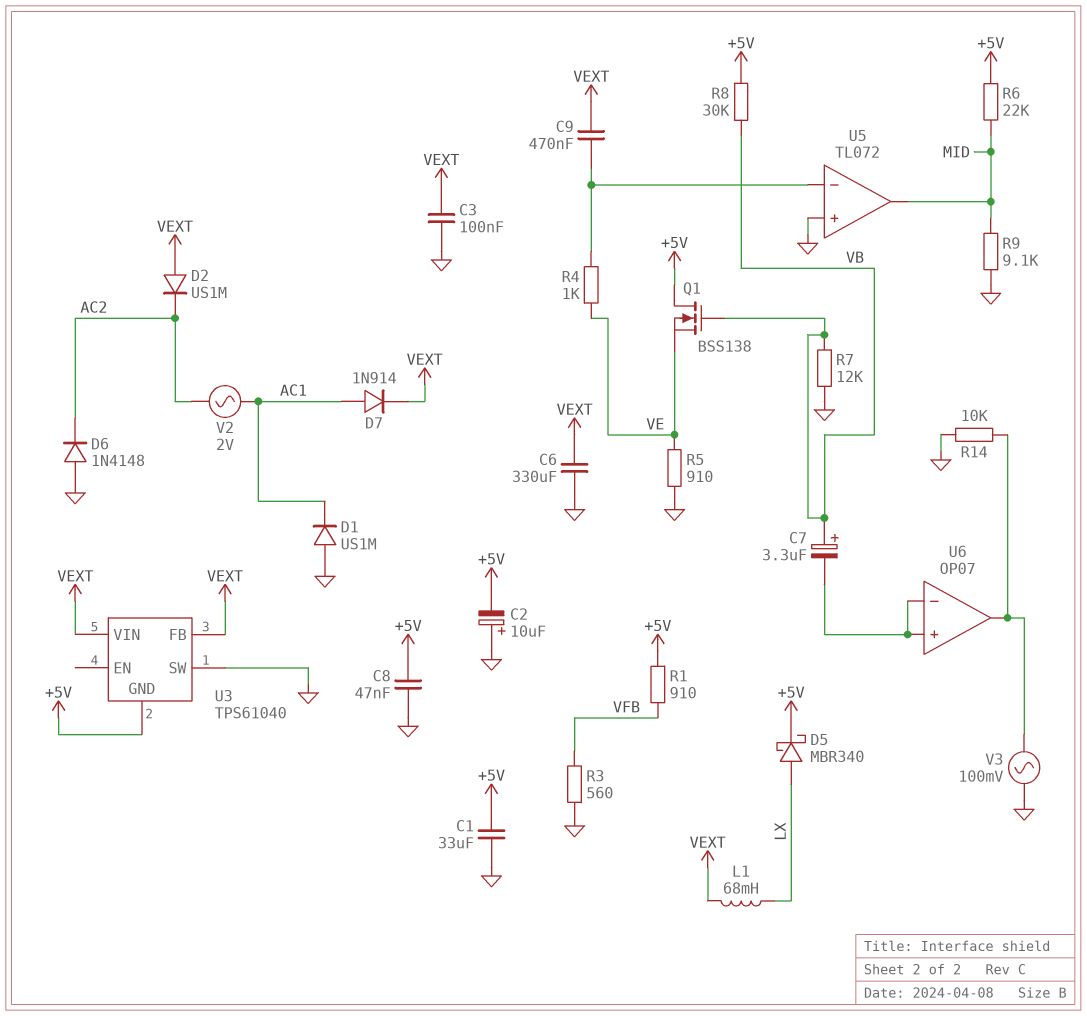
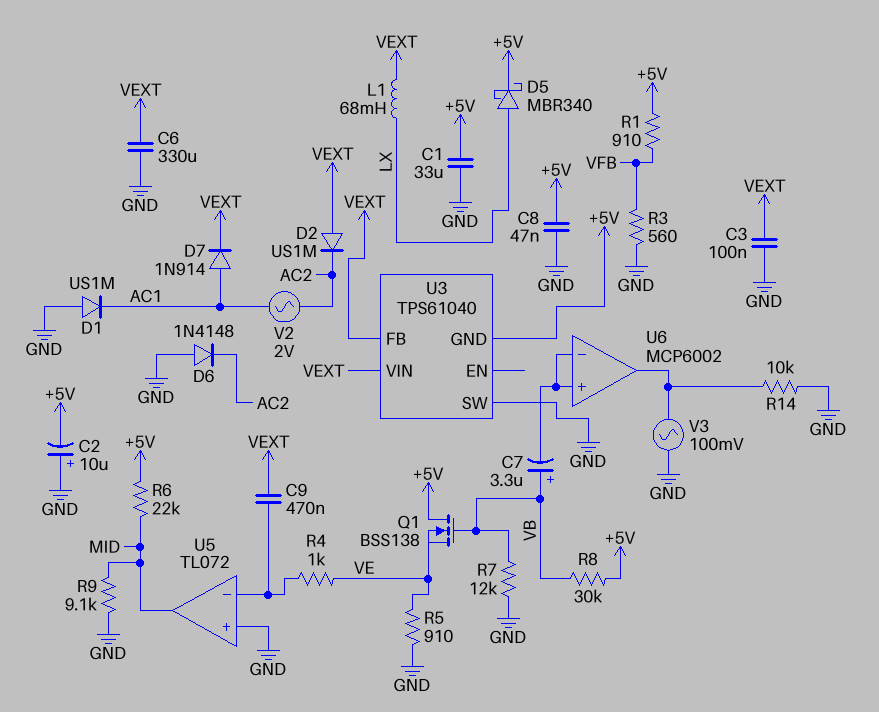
U6: OP07 -> MCP6002

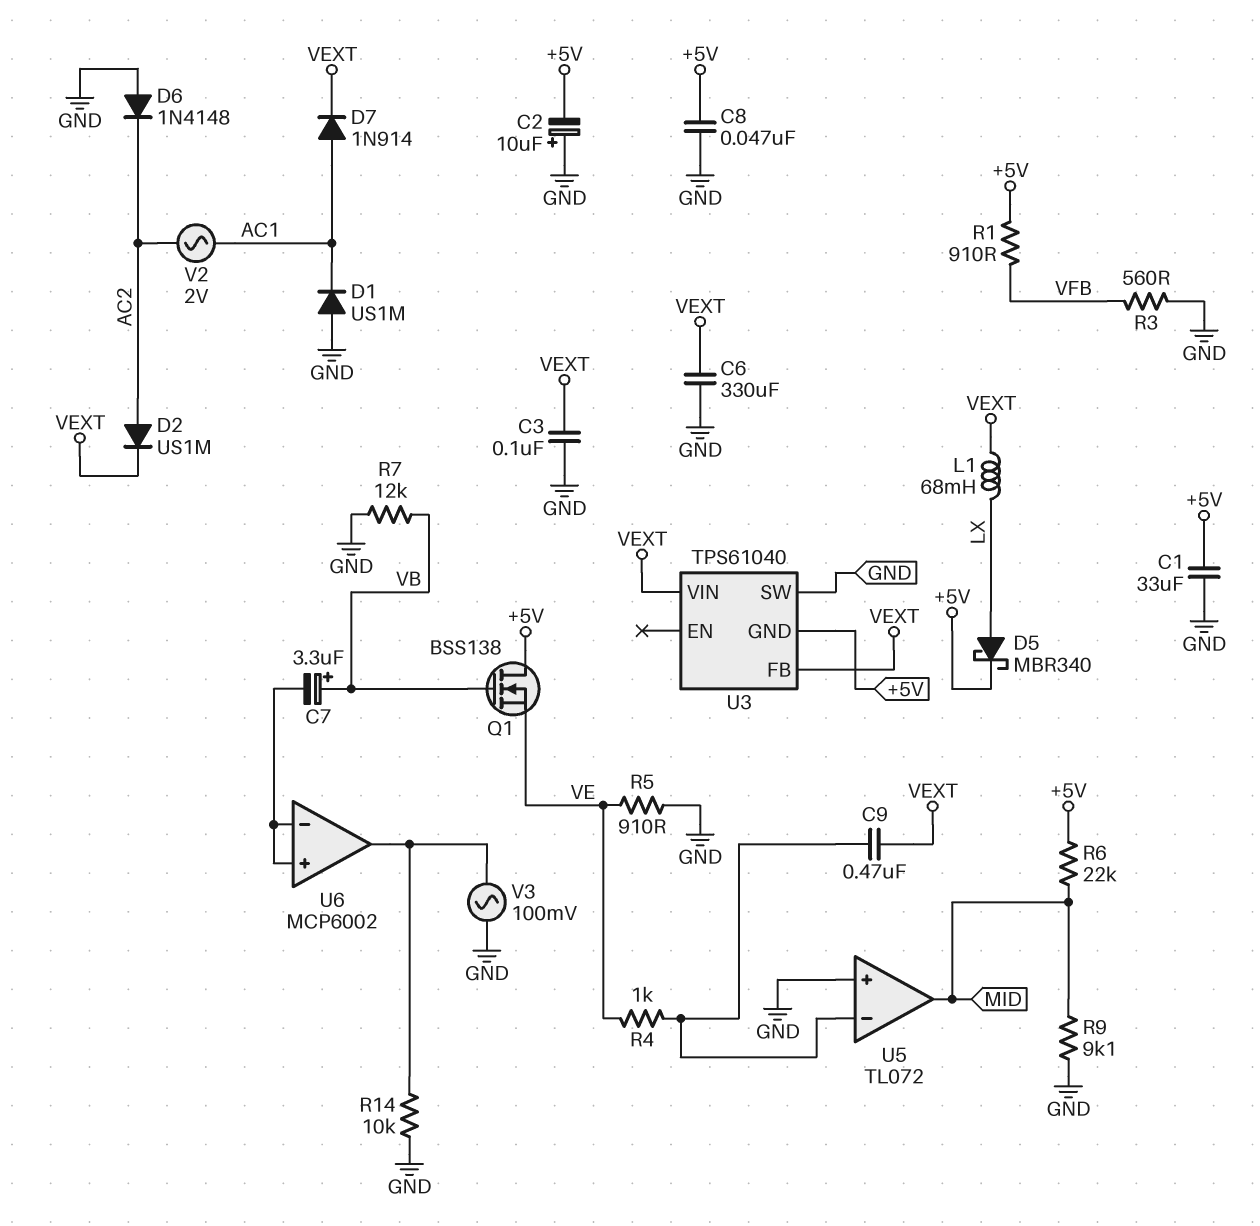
D2: diode US1M (A VEXT, K AC2) -> diode US1M (A AC2, K VEXT)
R8: 30k (+5V, VB) -> none

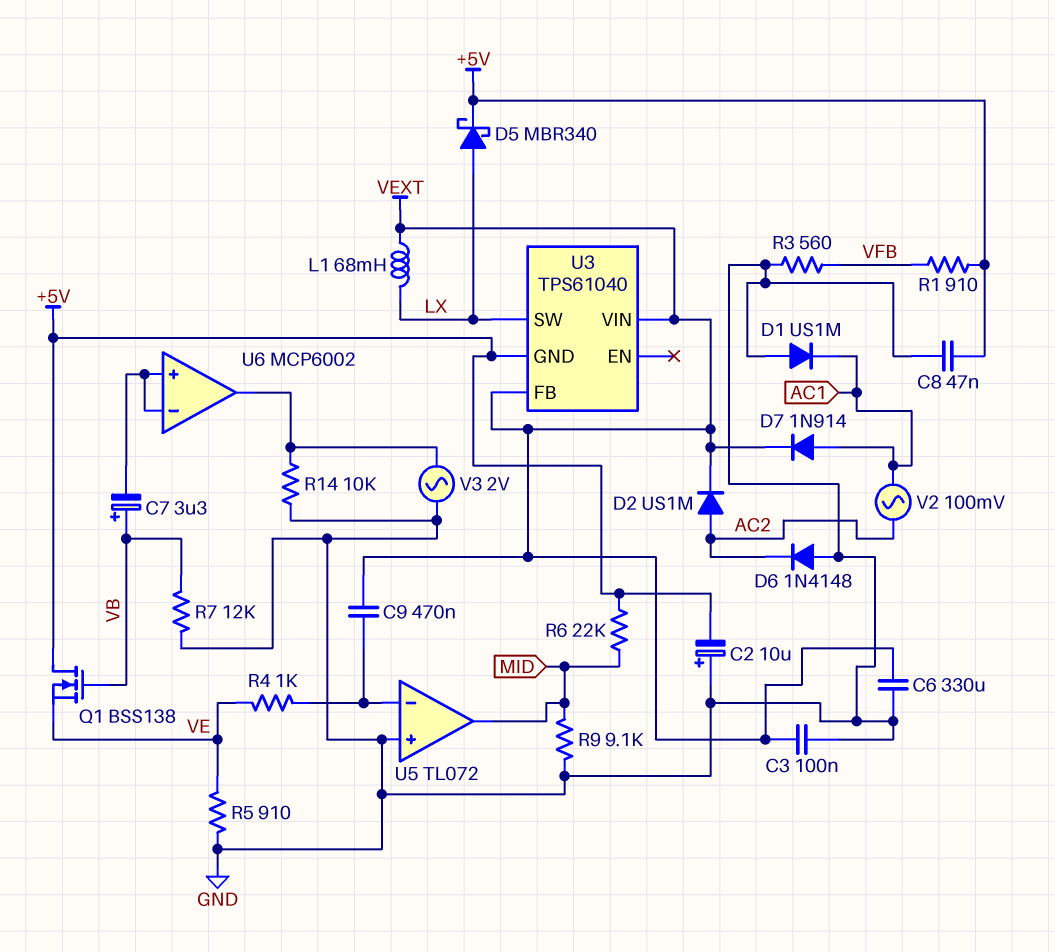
C1: 33uF (+5V, GND) -> none
U3 pin SW: GND -> LX
V2: AC 2V (AC1, AC2) -> AC 100mV (AC1, AC2)
V3: AC 100mV (GND, U6/out) -> AC 2V (GND, U6/out)

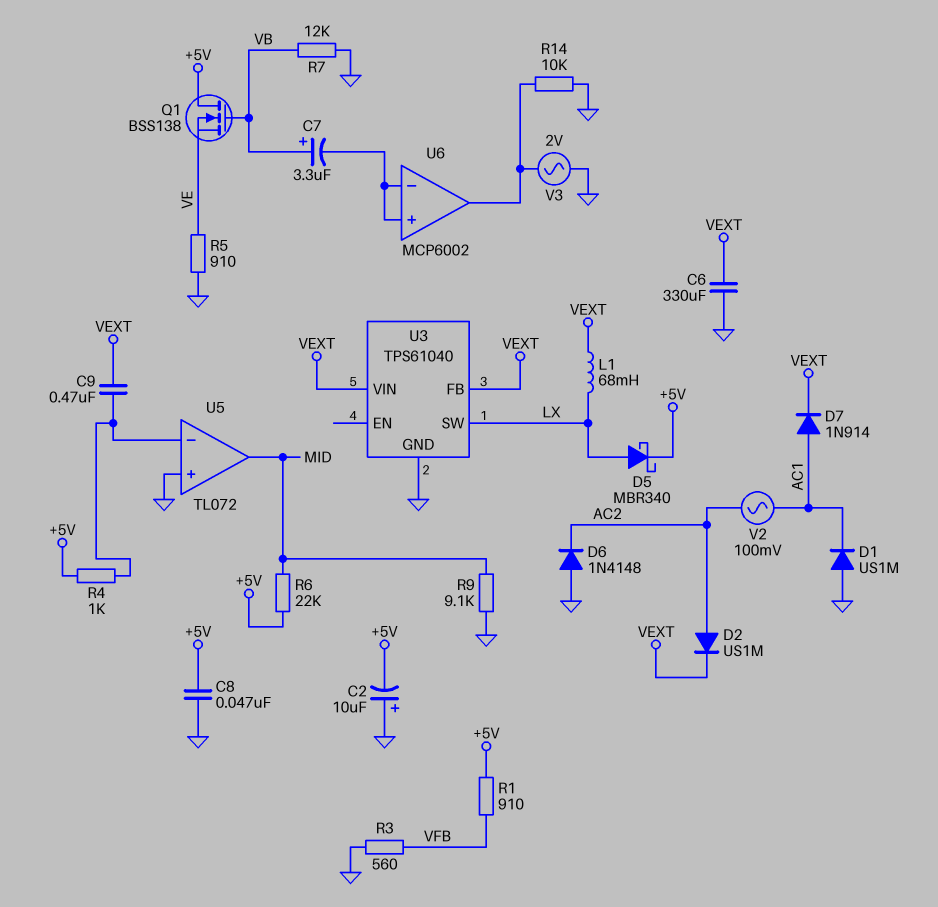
C3: 100nF (GND, VEXT) -> none
R4: 1k (U5/in-, VE) -> 1k (+5V, U5/in-)
U3 pin GND: +5V -> GND

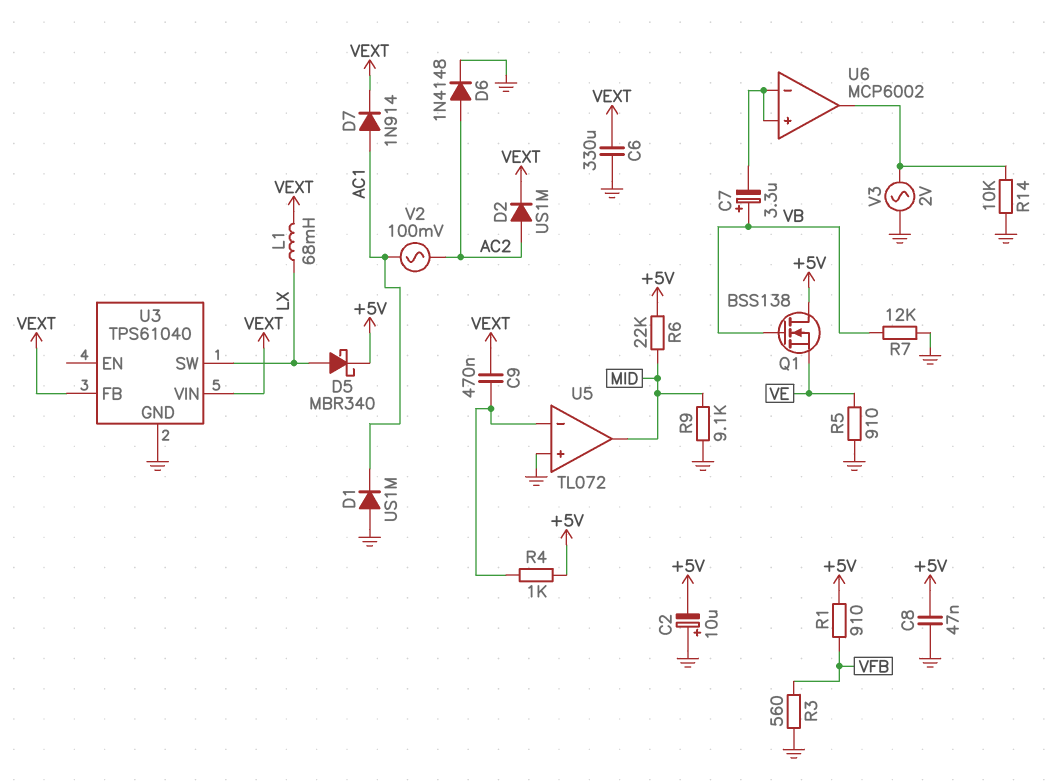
D6: diode 1N4148 (A GND, K AC2) -> diode 1N4148 (A AC2, K GND)

